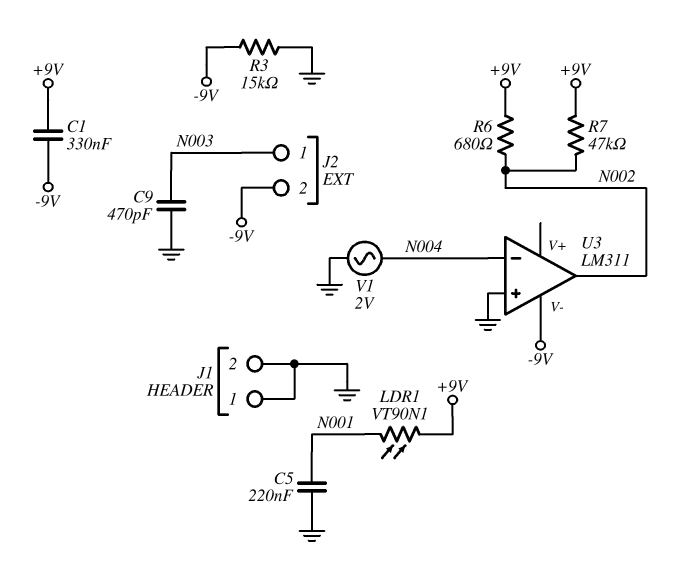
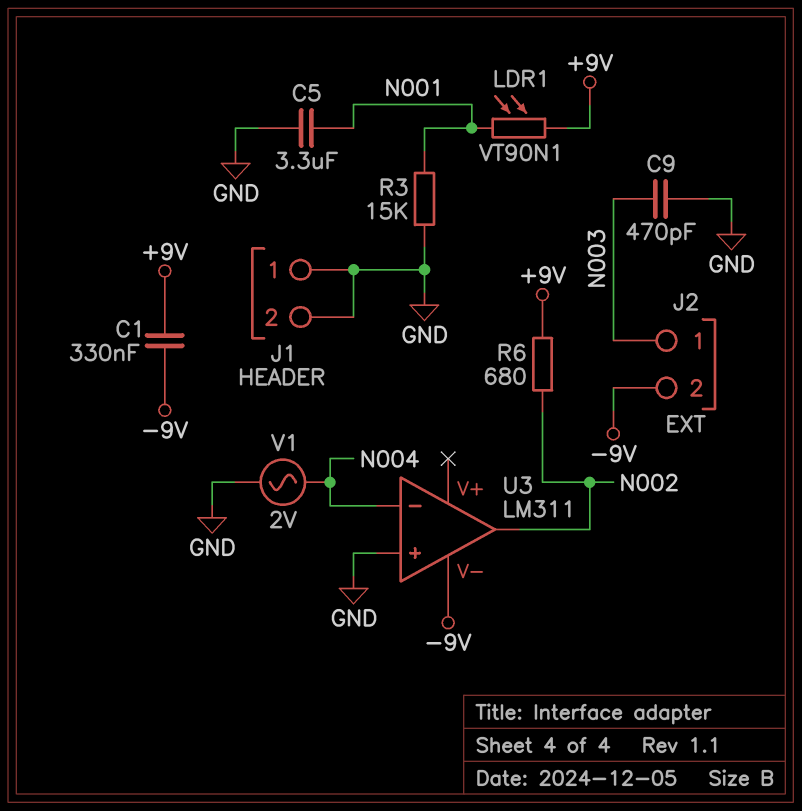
C5: 220nF (GND, N001) -> 3.3uF (GND, N001)
R3: 15k (-9V, GND) -> 15k (GND, N001)
R7: 47k (+9V, N002) -> none

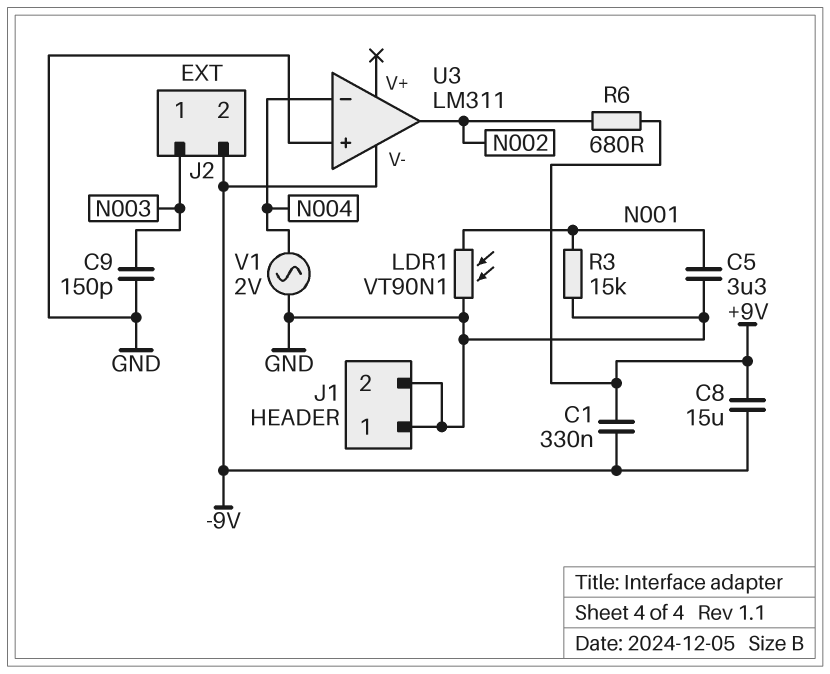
C8: none -> 15uF (+9V, -9V)
C9: 470pF (GND, N003) -> 150pF (GND, N003)
LDR1: VT90N1 (+9V, N001) -> VT90N1 (GND, N001)

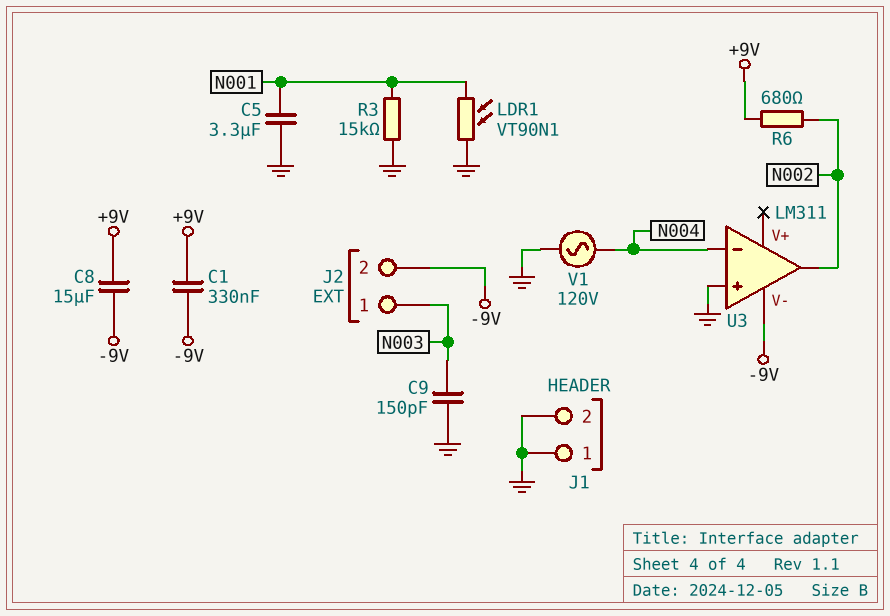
V1: AC 2V (GND, N004) -> AC 120V (GND, N004)

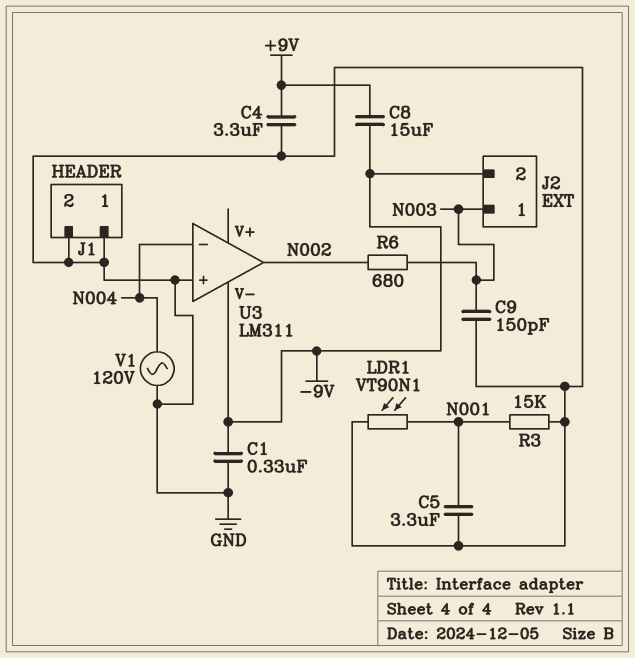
C1: 330nF (+9V, -9V) -> 330nF (-9V, GND)
C4: none -> 3.3uF (+9V, GND)
R6: 680 (+9V, N002) -> 680 (N002, N003)

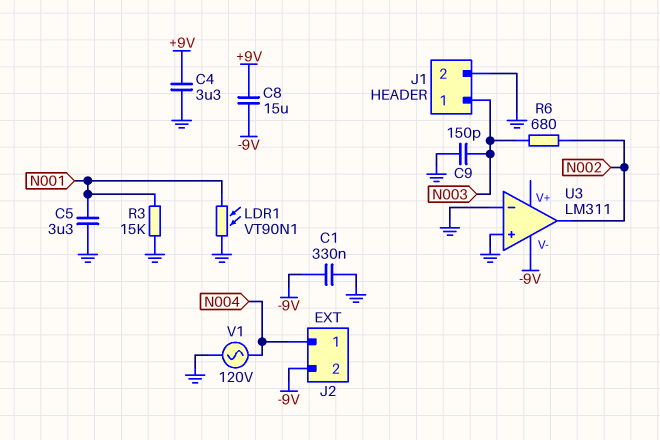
J1 pin 1: GND -> N003
J2 pin 1: N003 -> N004
U3 pin in-: N004 -> GND

